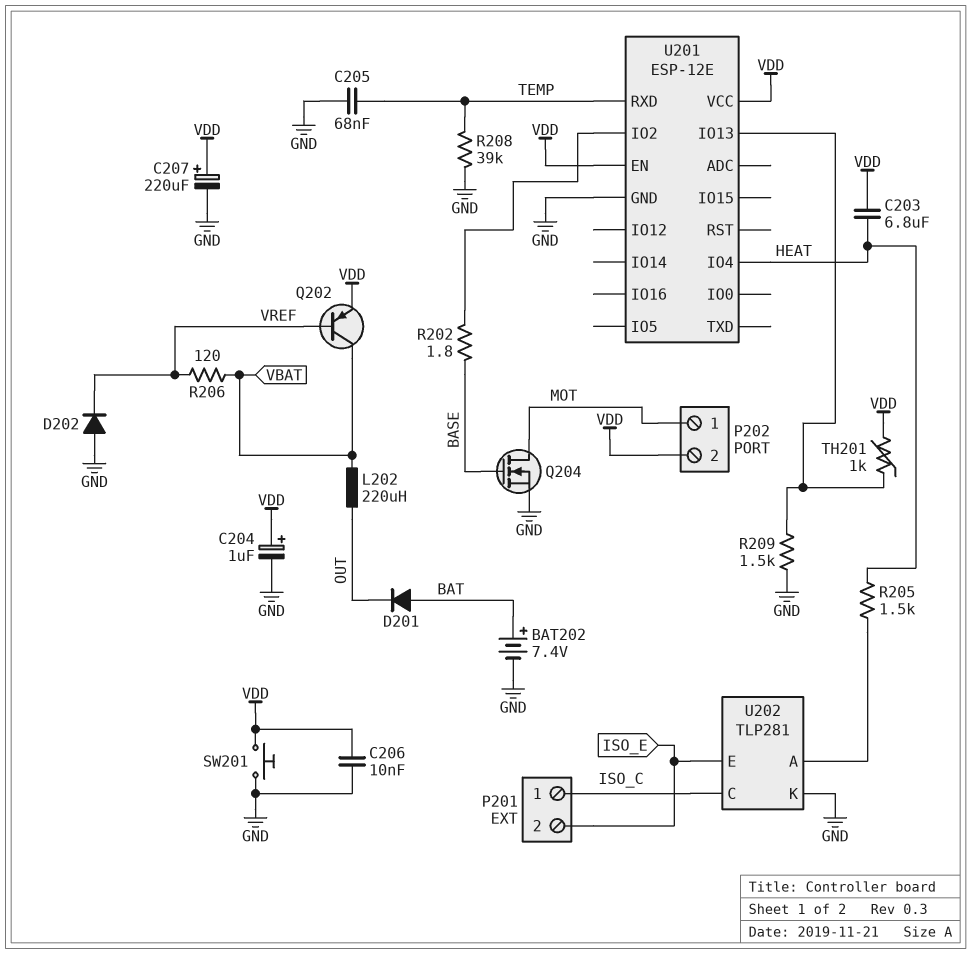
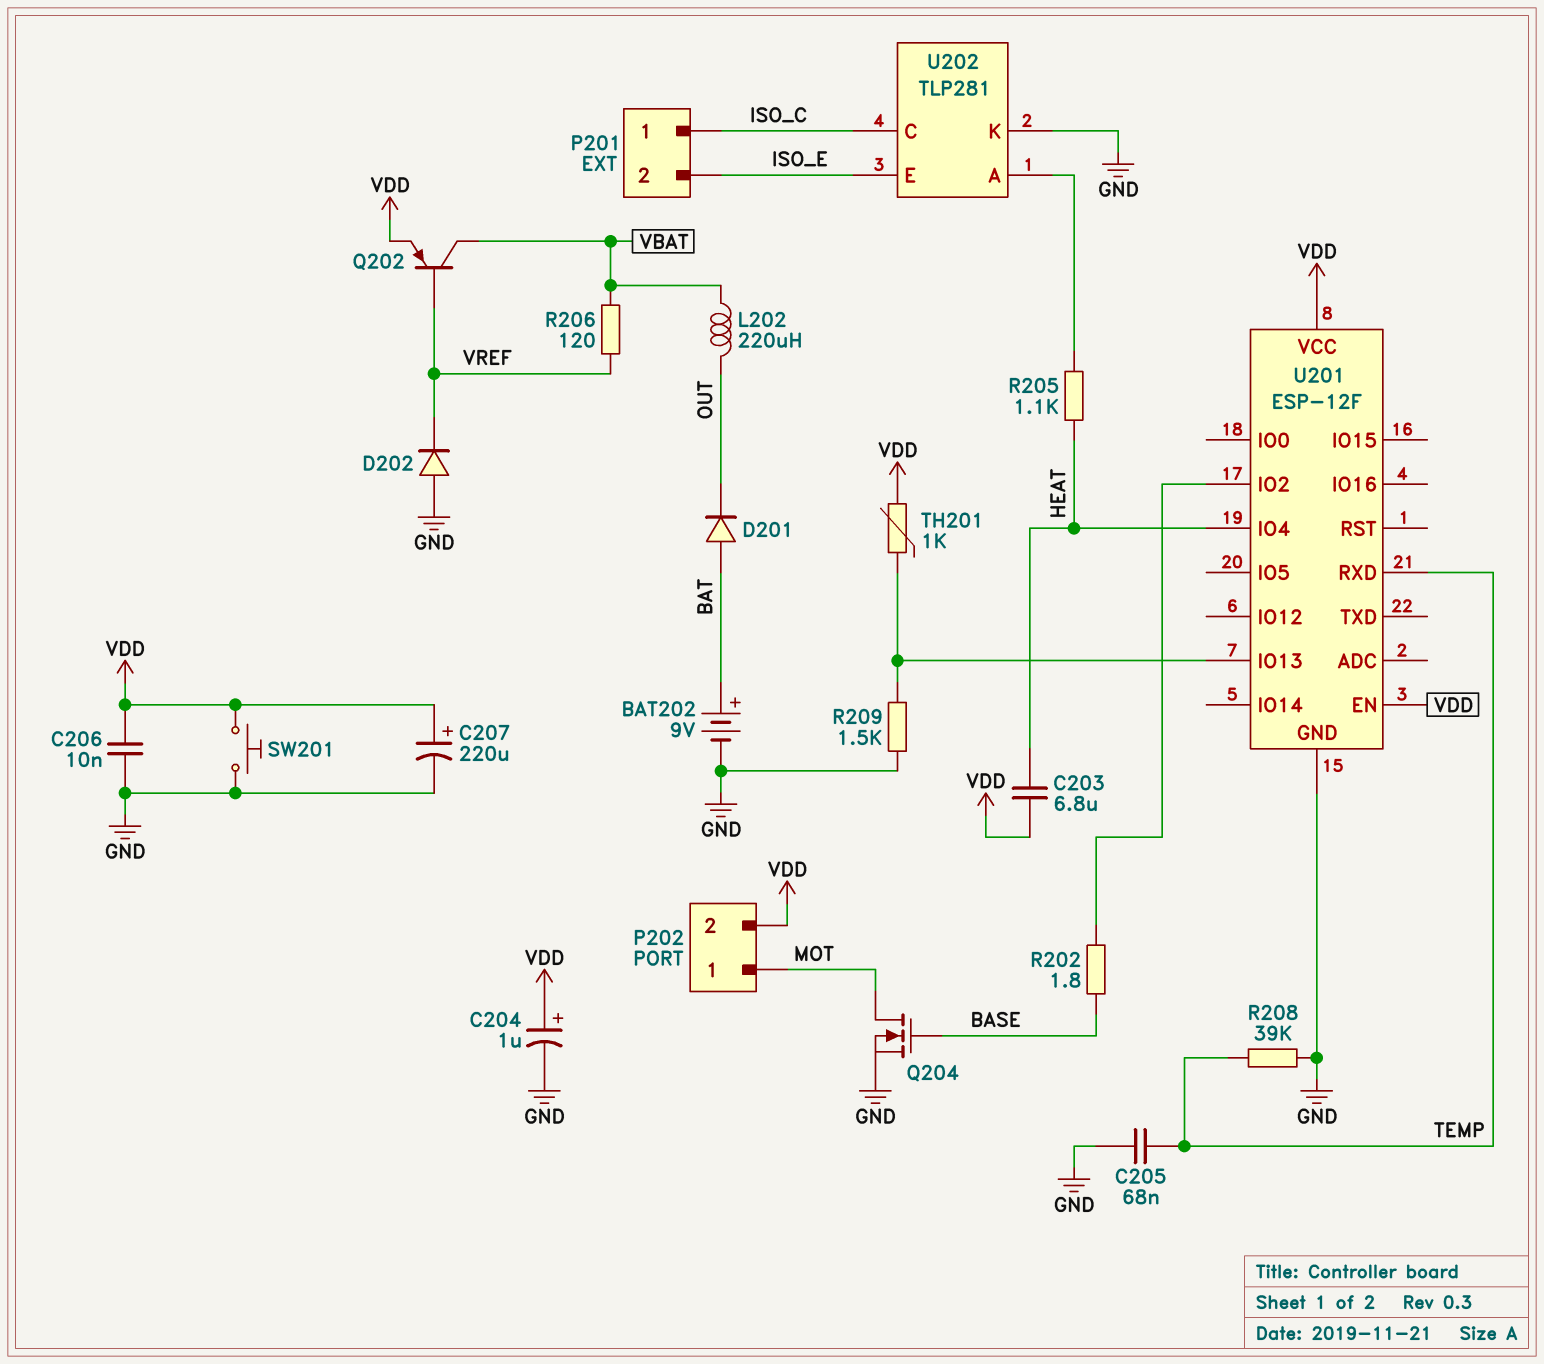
BAT202: 7.4V (plus BAT, minus GND) -> 9V (plus BAT, minus GND)
R205: 1.5k (HEAT, U202/A) -> 1.1k (HEAT, U202/A)
U201: ESP-12E -> ESP-12F

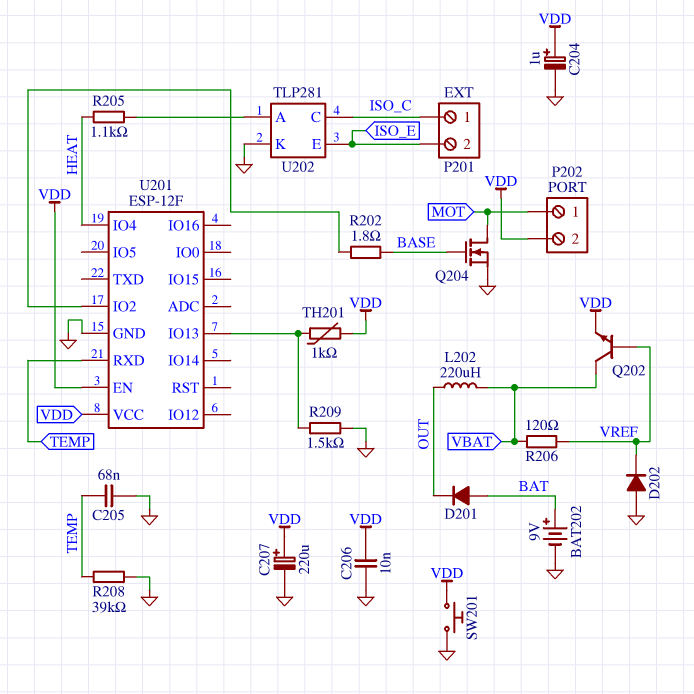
C203: 6.8uF (HEAT, VDD) -> none
Q202: PNP (B VREF, C VBAT, E VDD) -> NPN (B VREF, C VBAT, E VDD)

